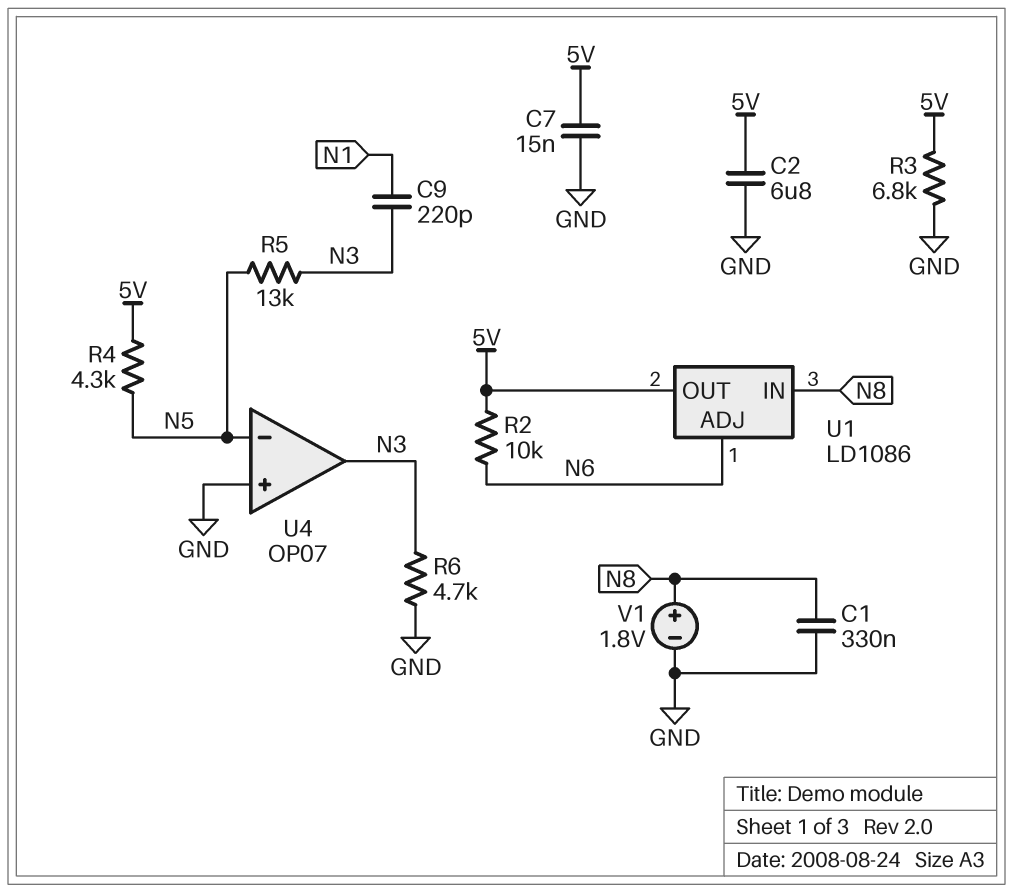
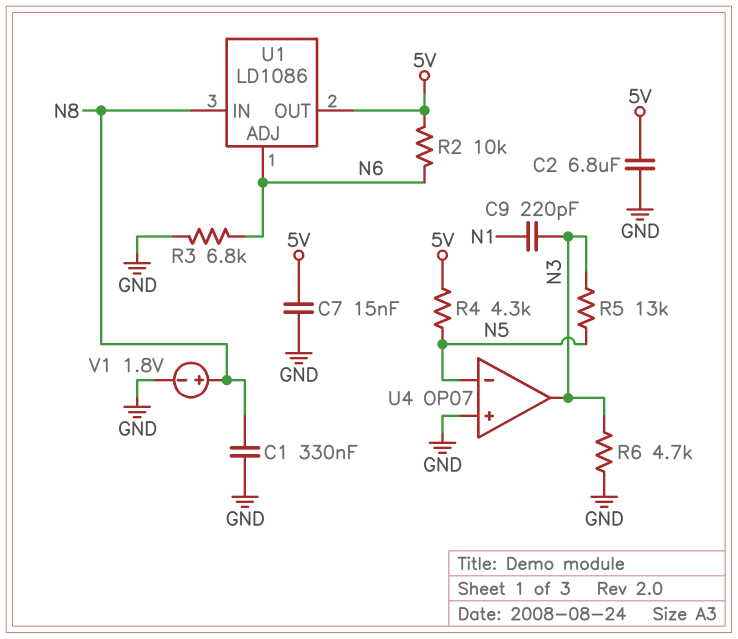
R3: 6.8k (5V, GND) -> 6.8k (GND, N6)

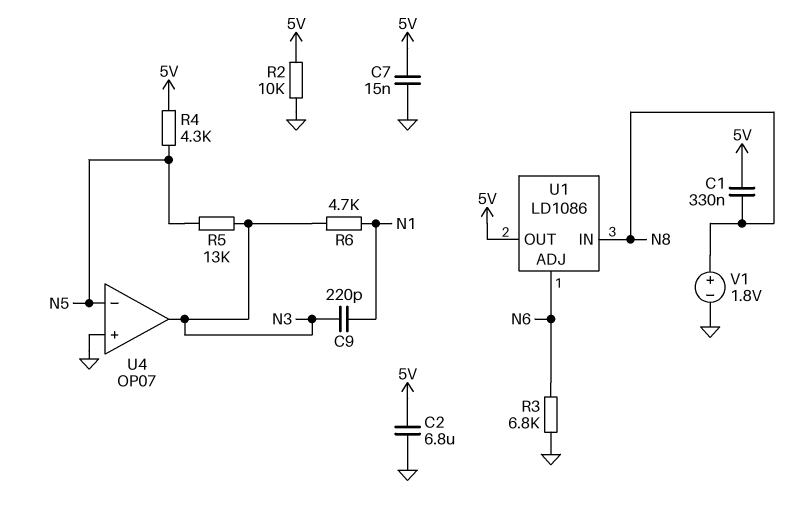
C1: 330nF (GND, N8) -> 330nF (5V, N8)
R2: 10k (5V, N6) -> 10k (5V, GND)
R6: 4.7k (GND, N3) -> 4.7k (N1, N3)

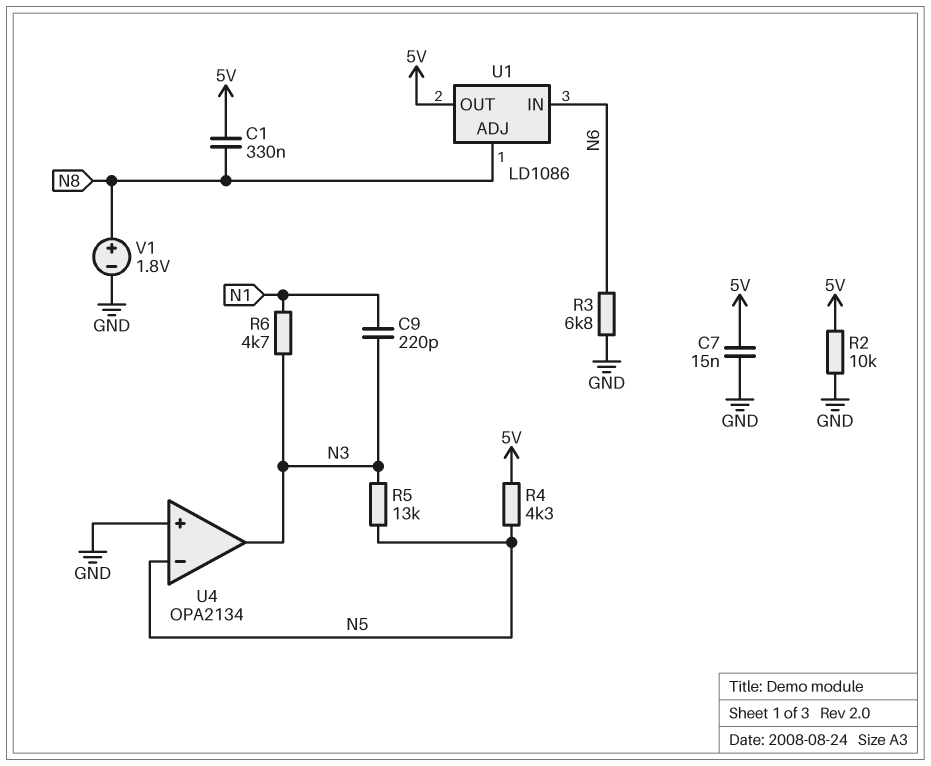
C2: 6.8uF (5V, GND) -> none
U1 pin ADJ: N6 -> N8
U1 pin IN: N8 -> N6
U4: OP07 -> OPA2134

